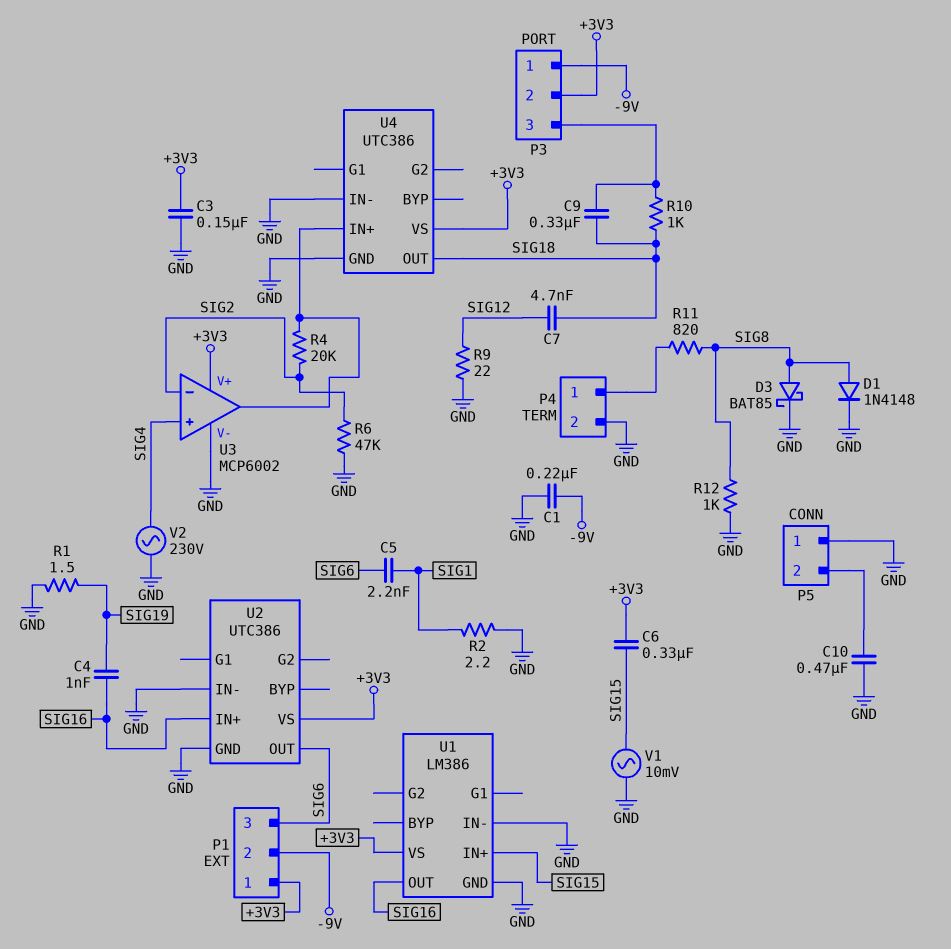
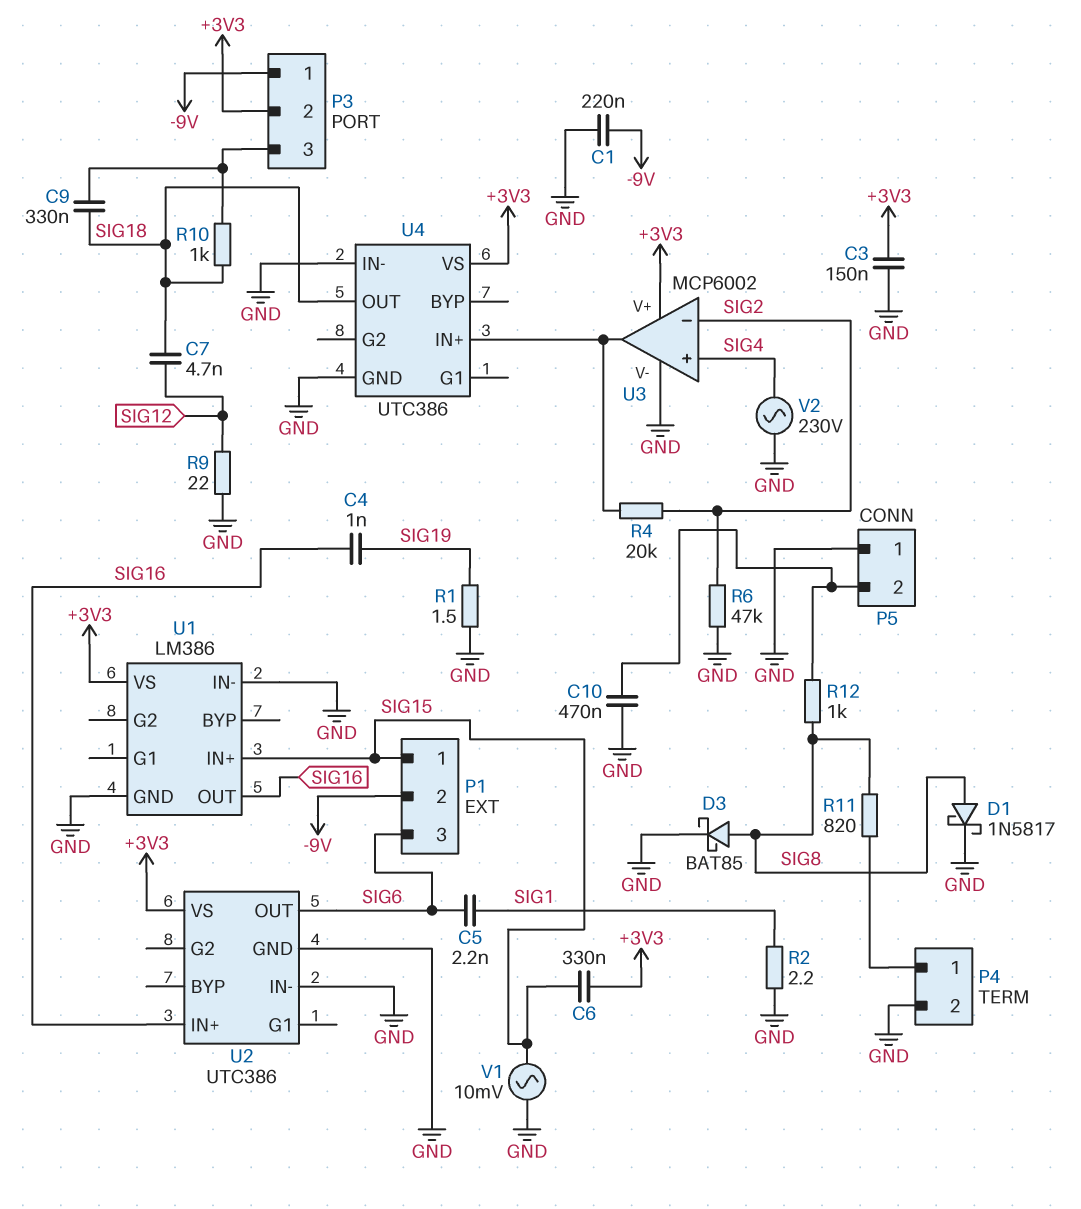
D1: diode 1N4148 (A SIG8, K GND) -> schottky 1N5817 (A SIG8, K GND)
P1 pin 1: +3V3 -> SIG15
R12: 1k (GND, SIG8) -> 1k (P5/2, SIG8)

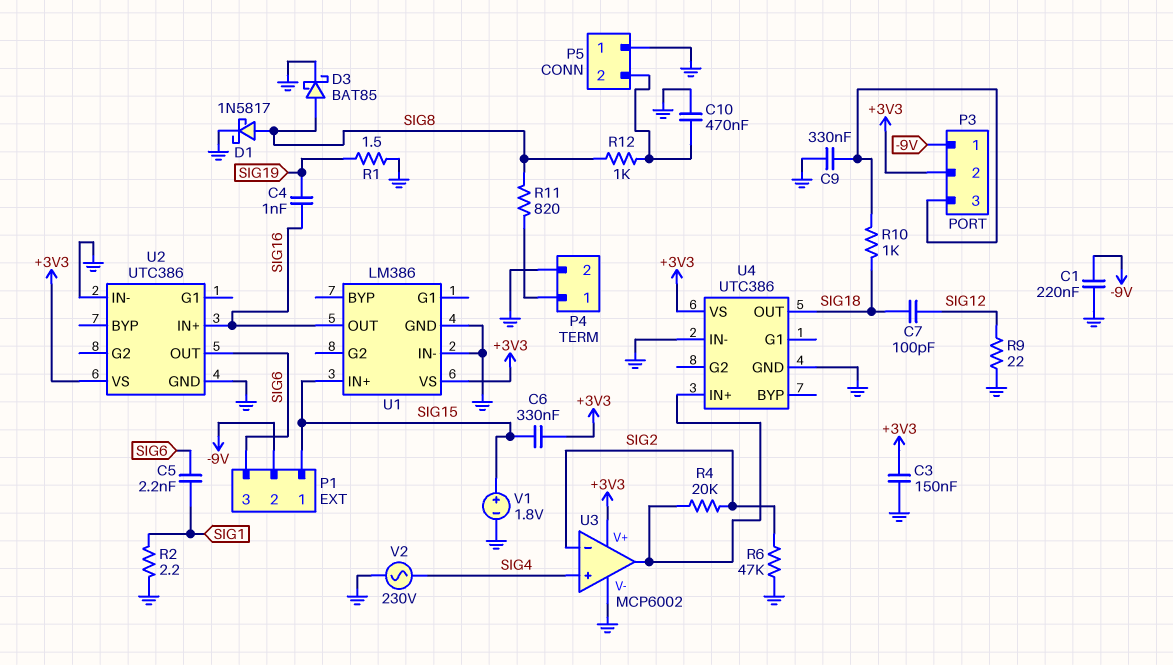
C7: 4.7nF (SIG12, SIG18) -> 100pF (SIG12, SIG18)
C9: 330nF (P3/3, SIG18) -> 330nF (GND, P3/3)
V1: AC 10mV (GND, SIG15) -> 1.8V (plus SIG15, minus GND)

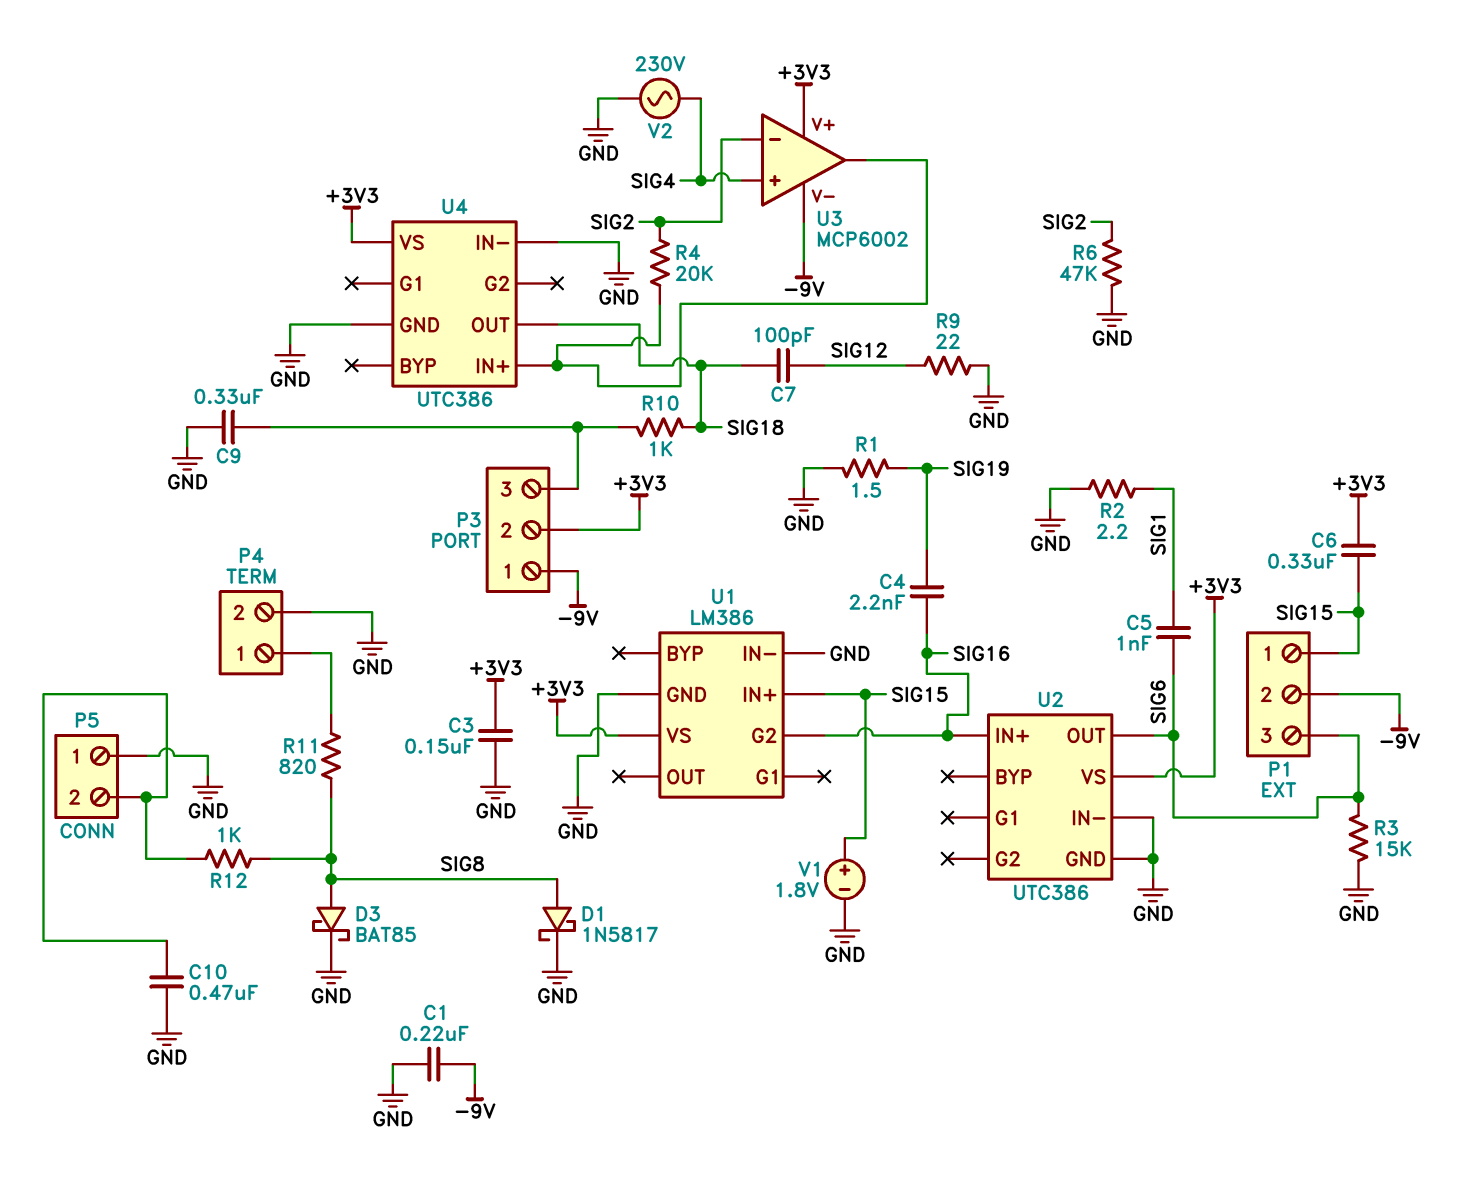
C4: 1nF (SIG16, SIG19) -> 2.2nF (SIG16, SIG19)
C5: 2.2nF (SIG1, SIG6) -> 1nF (SIG1, SIG6)
R3: none -> 15k (GND, SIG6)
U1 pin G2: none -> SIG16
U1 pin OUT: SIG16 -> none
U3 pin V-: GND -> -9V

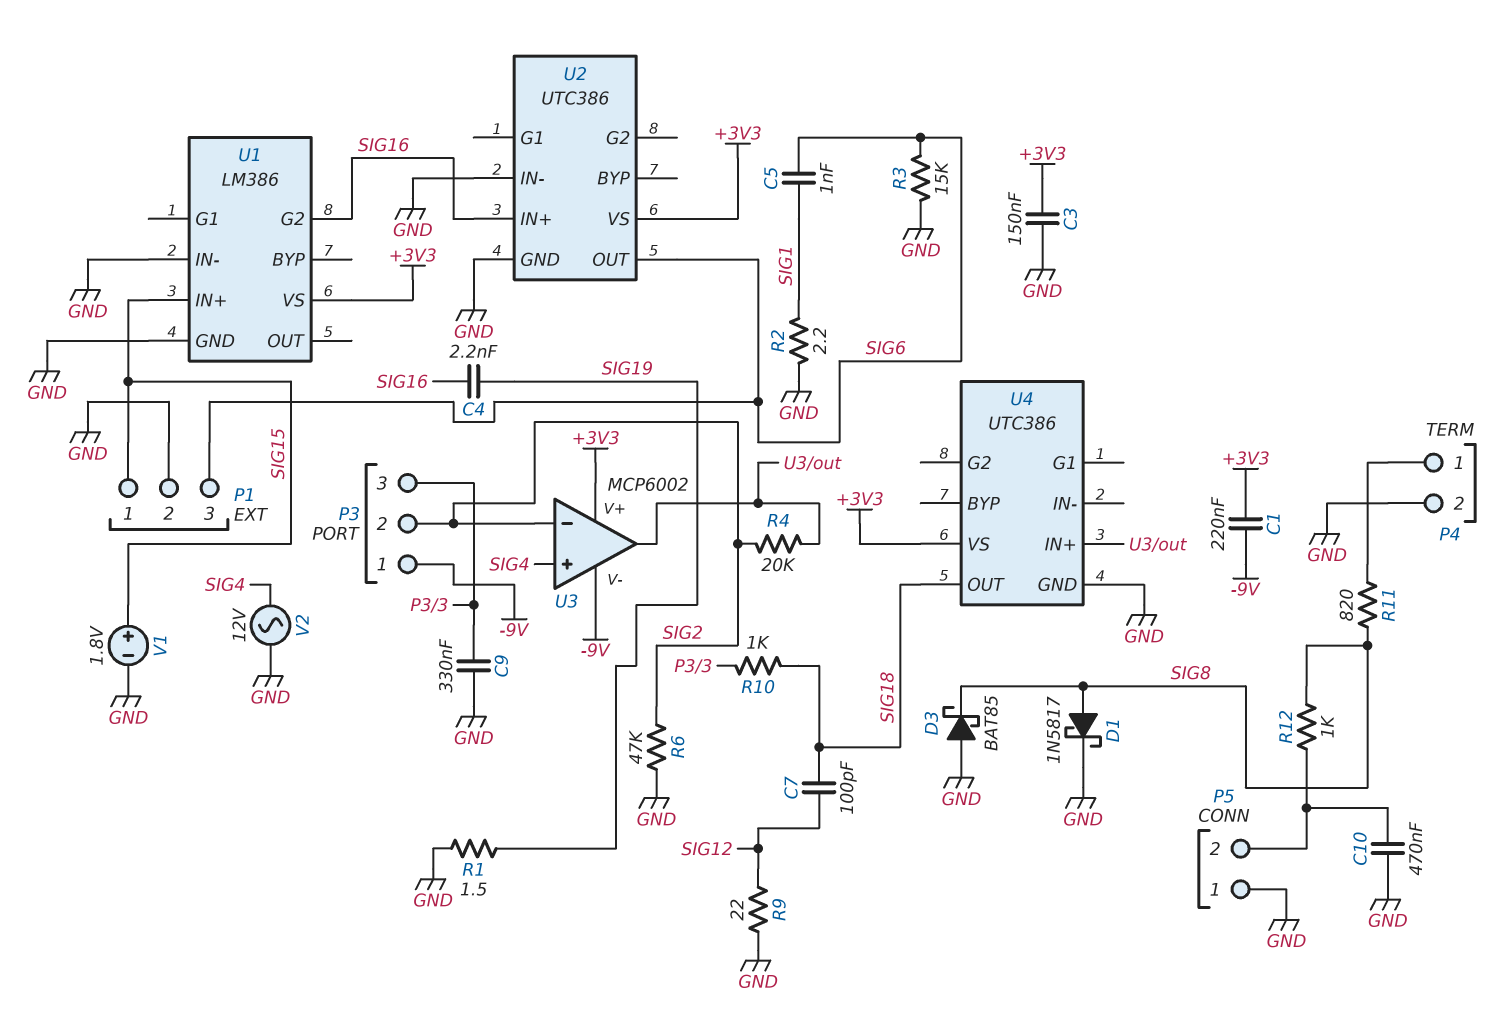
C1: 220nF (-9V, GND) -> 220nF (+3V3, -9V)
C6: 330nF (+3V3, SIG15) -> none
D3: schottky BAT85 (A SIG8, K GND) -> schottky BAT85 (A GND, K SIG8)
P1 pin 2: -9V -> GND
P3 pin 2: +3V3 -> SIG2
U4 pin IN-: GND -> none
V2: AC 230V (GND, SIG4) -> AC 12V (GND, SIG4)

